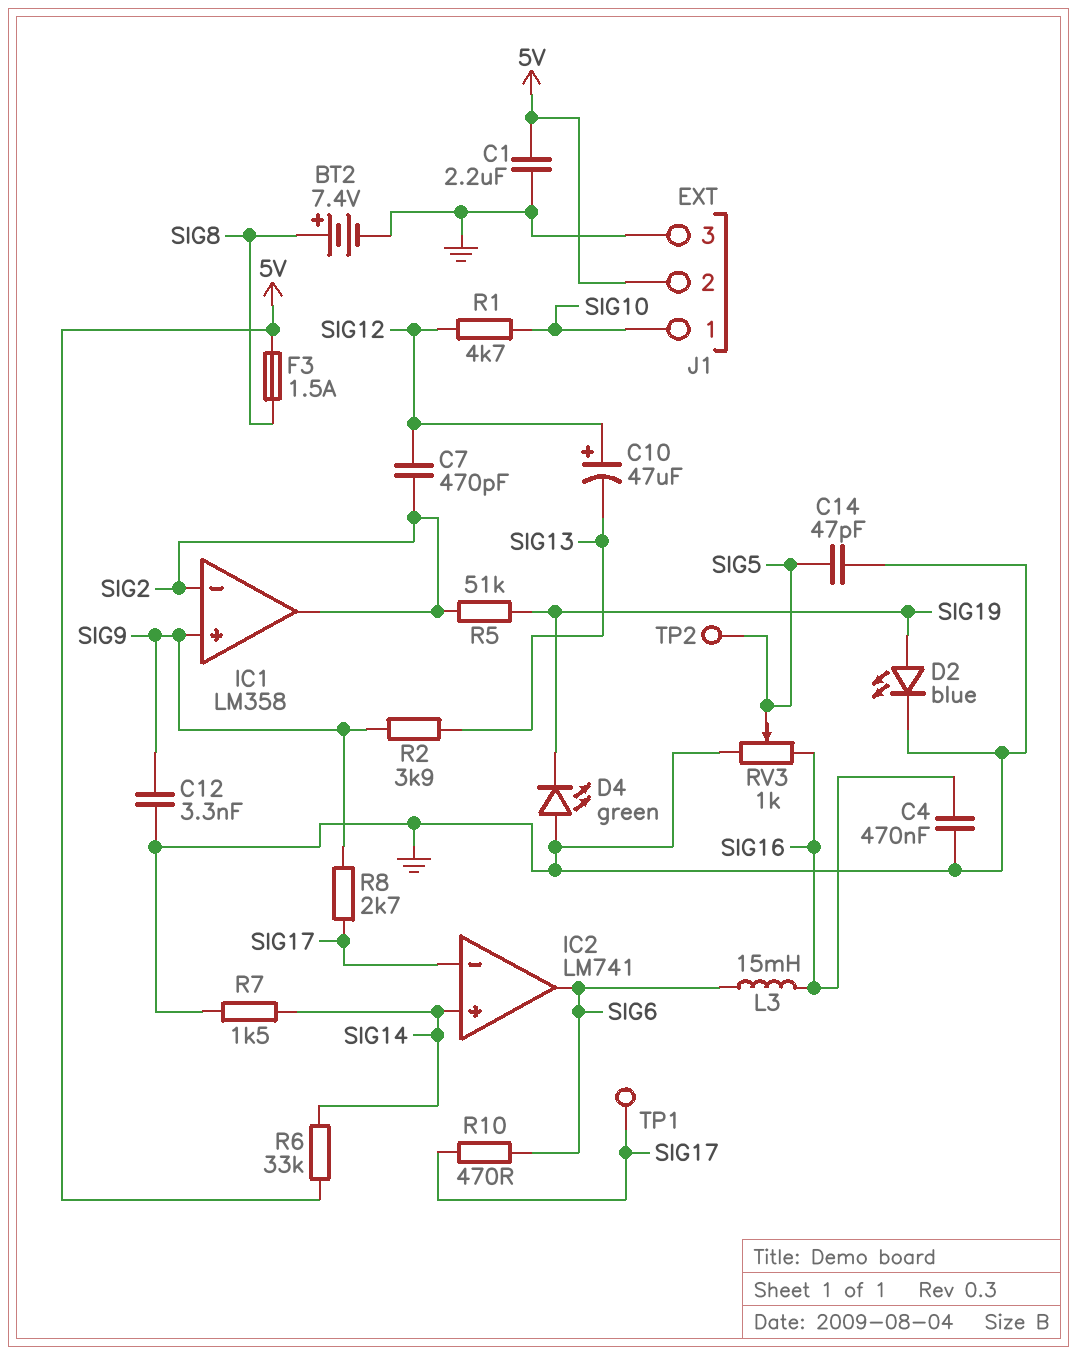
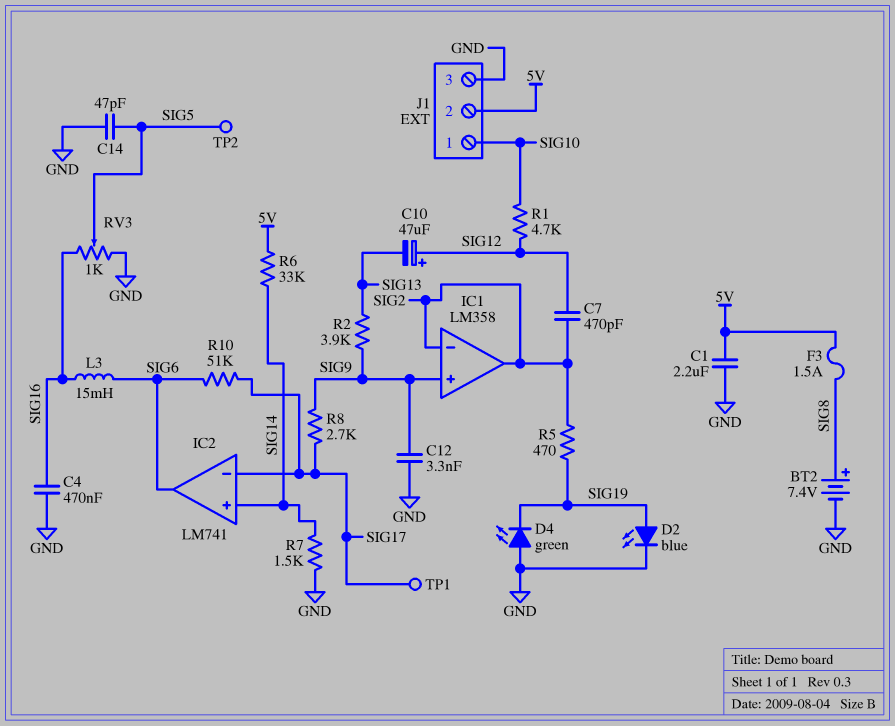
R5: 51k (SIG2, SIG19) -> 470 (SIG2, SIG19)
R10: 470 (SIG6, SIG17) -> 51k (SIG6, SIG17)

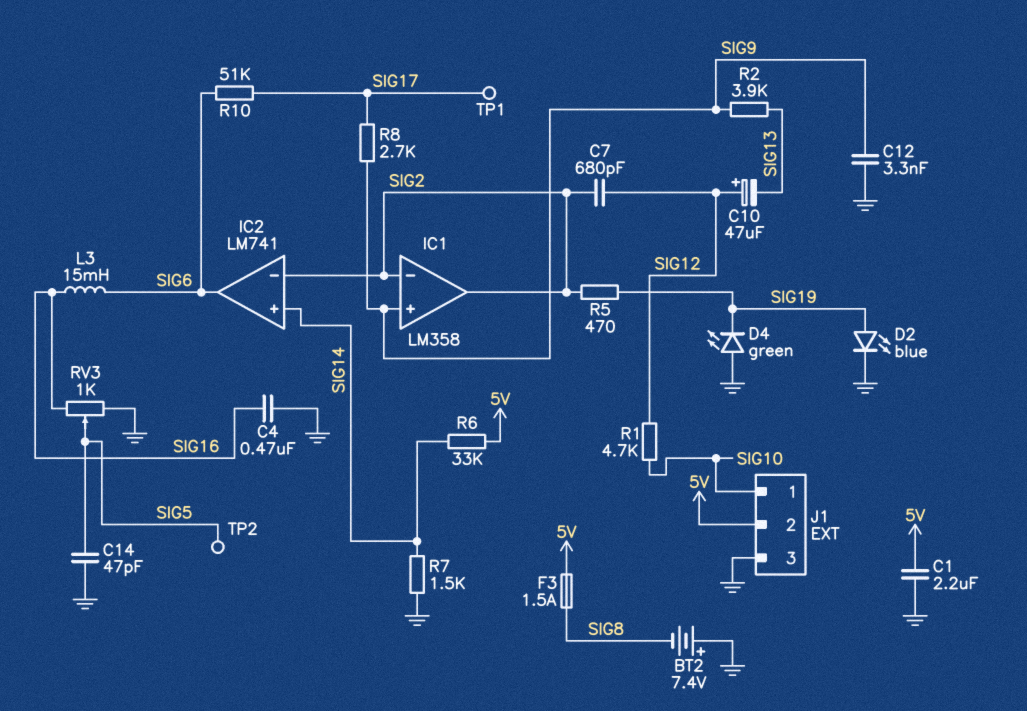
BT2: 7.4V (plus SIG8, minus GND) -> 7.4V (plus GND, minus SIG8)
C7: 470pF (SIG2, SIG12) -> 680pF (SIG2, SIG12)
IC2 pin in-: SIG17 -> SIG2

